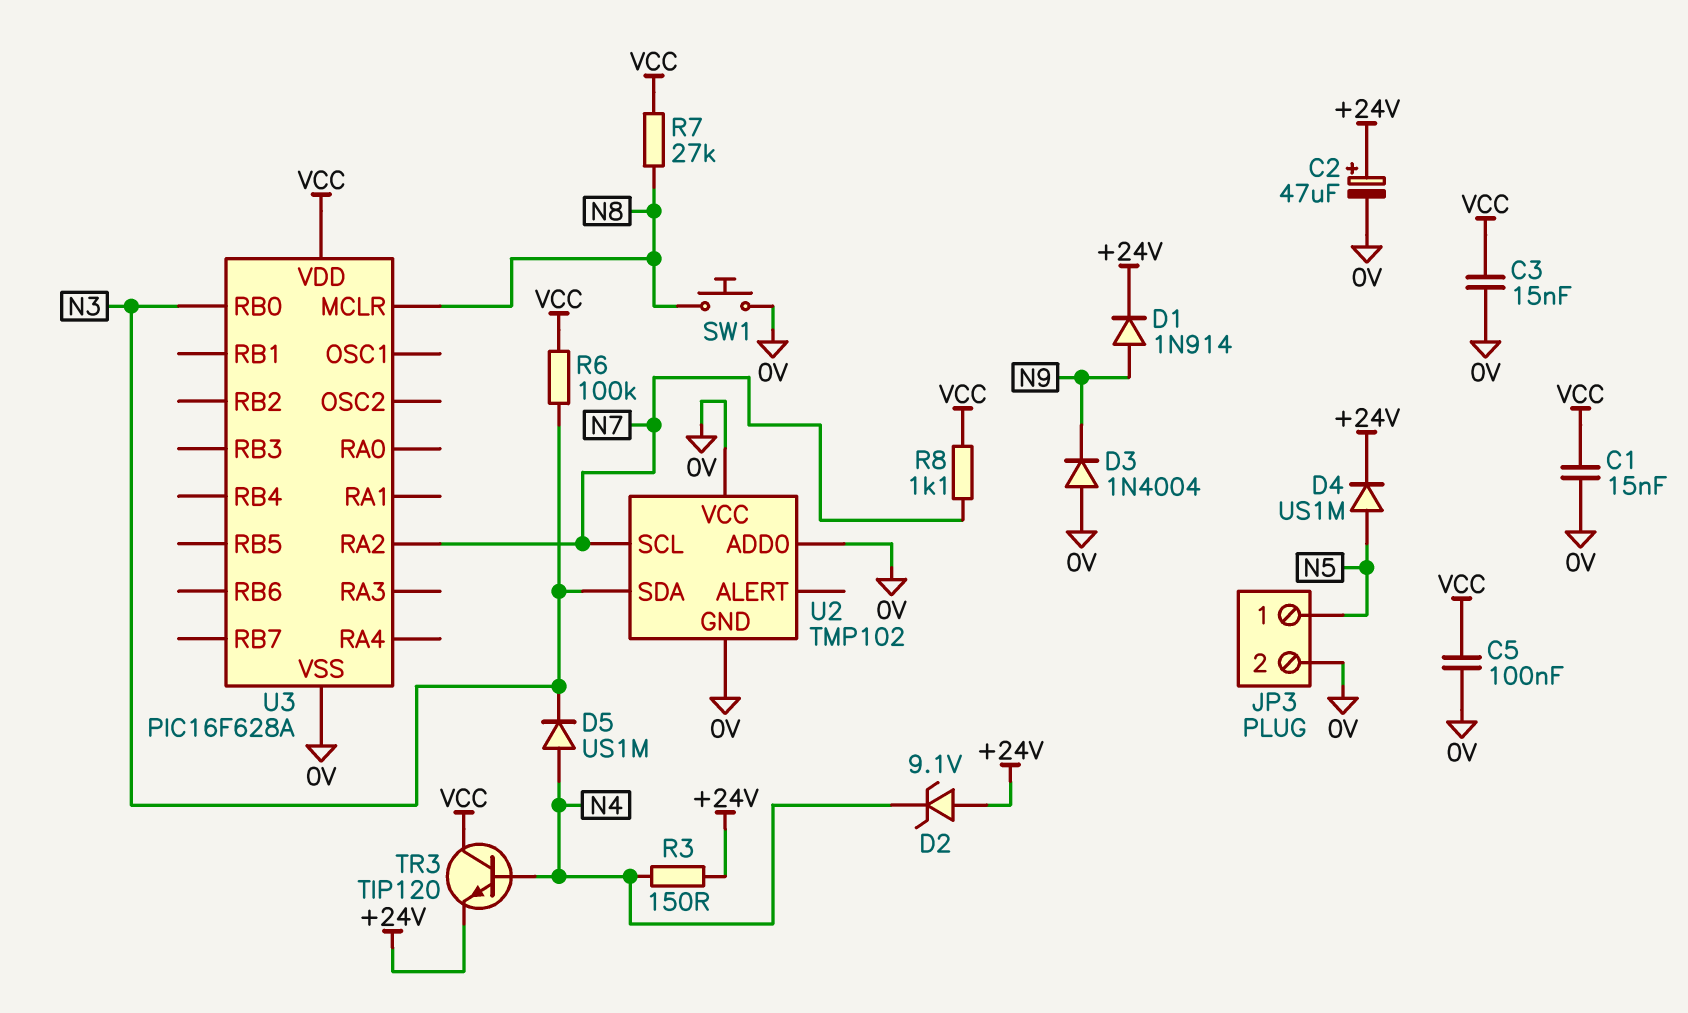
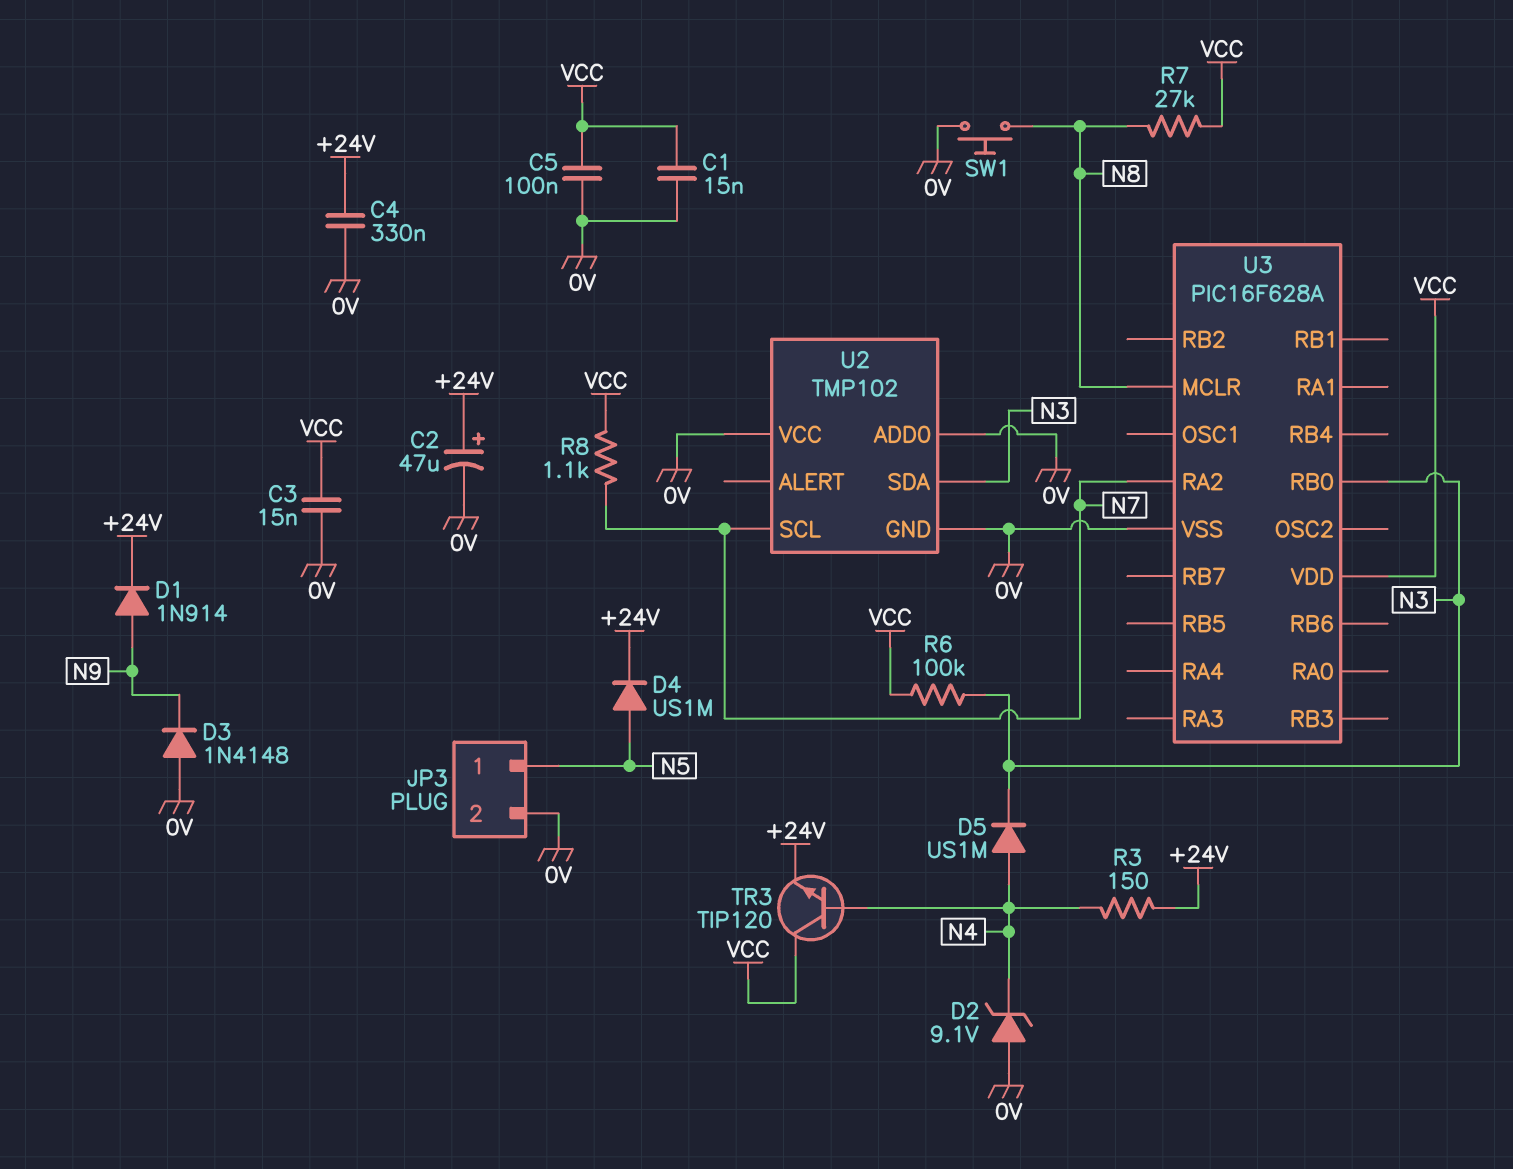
C4: none -> 330nF (+24V, 0V)
D2: zener 9.1V (A +24V, K N4) -> zener 9.1V (A 0V, K N4)
D3: diode 1N4004 (A 0V, K N9) -> diode 1N4148 (A 0V, K N9)

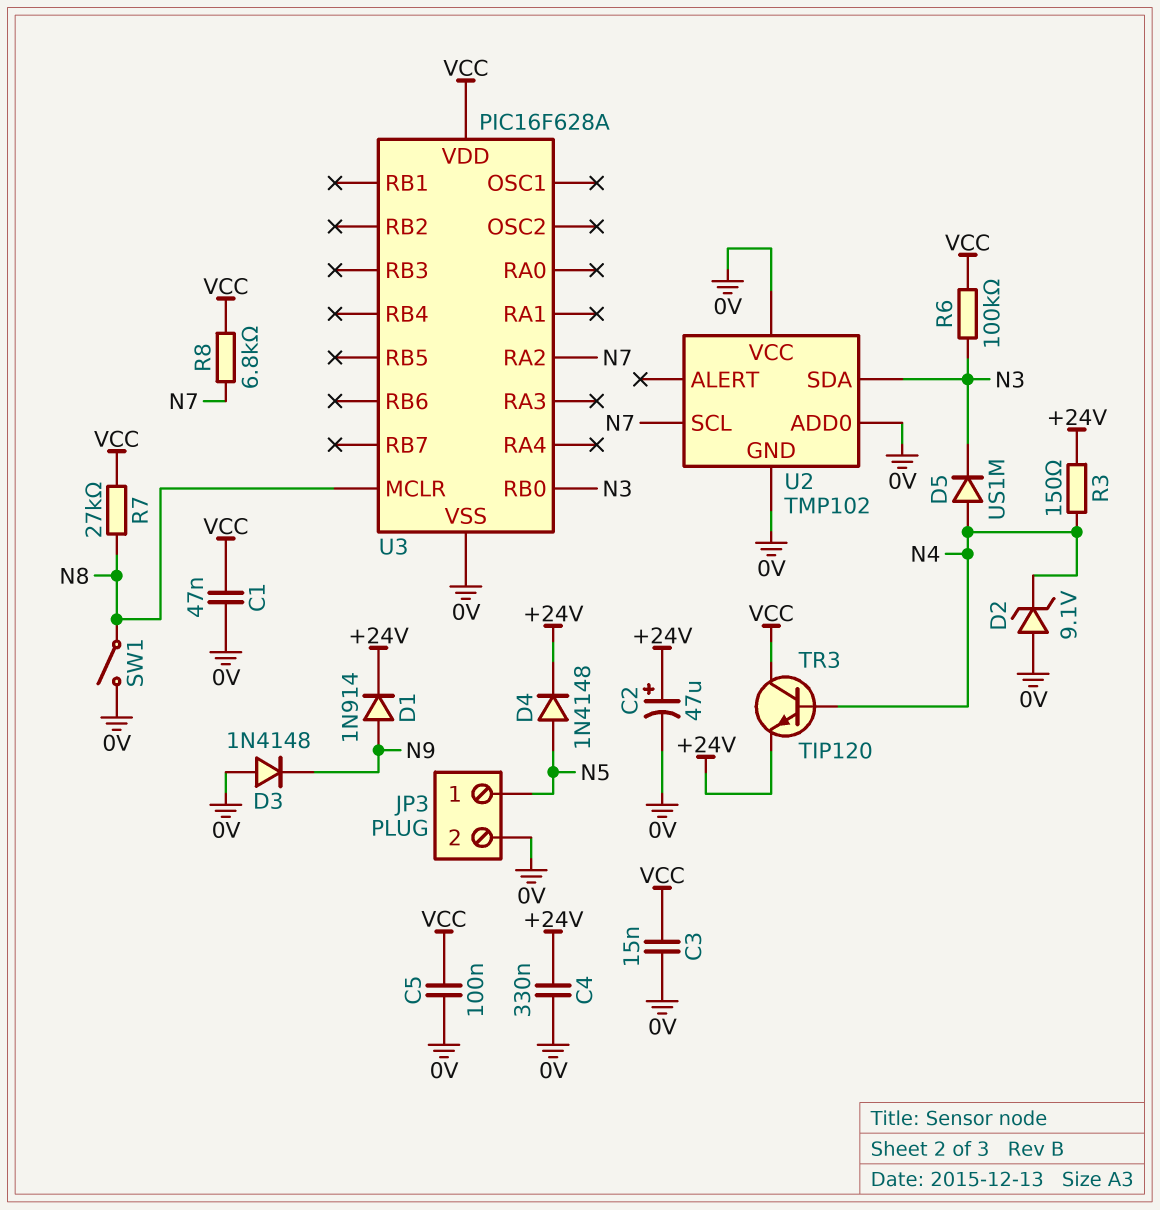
C1: 15nF (0V, VCC) -> 47nF (0V, VCC)
D4: diode US1M (A N5, K +24V) -> diode 1N4148 (A N5, K +24V)
R8: 1.1k (N7, VCC) -> 6.8k (N7, VCC)
SW1: button (0V, N8) -> switch (0V, N8)

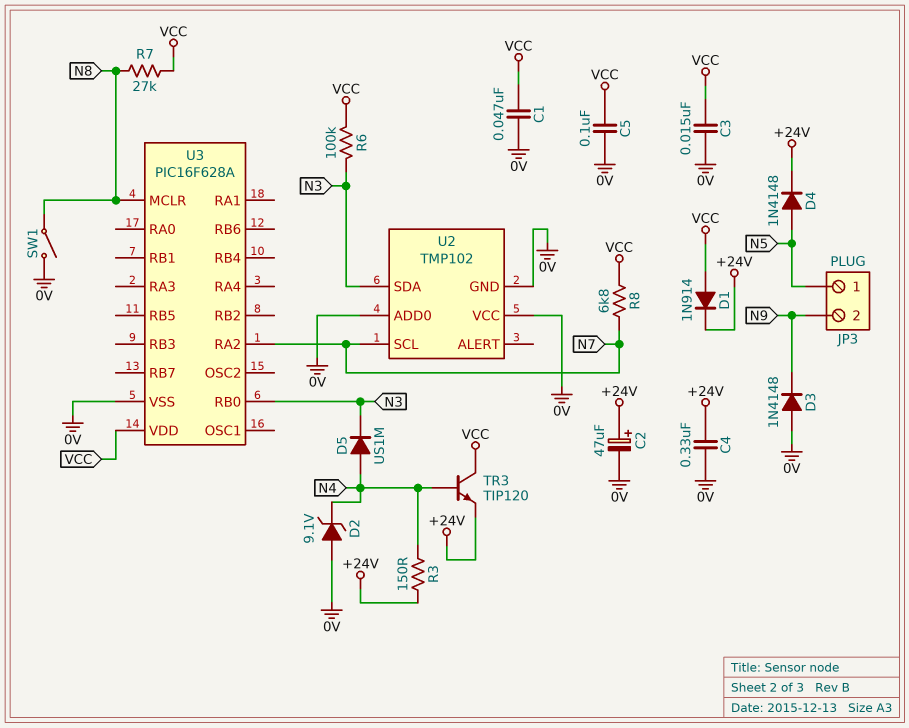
D1: diode 1N914 (A N9, K +24V) -> diode 1N914 (A VCC, K +24V)
JP3 pin 2: 0V -> N9

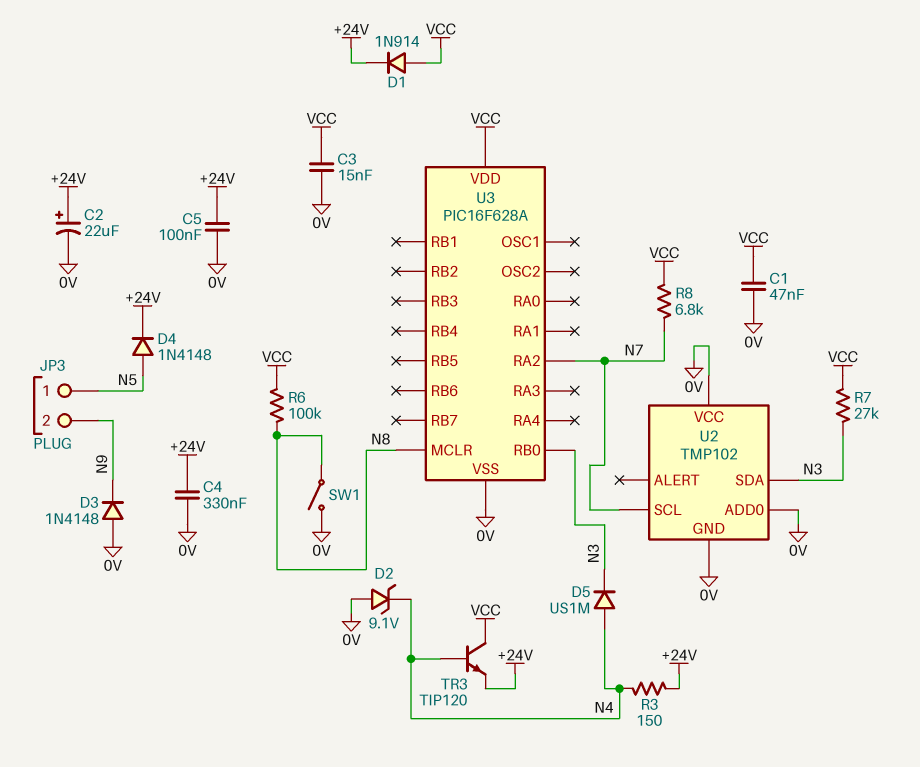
C2: 47uF (plus +24V, minus 0V) -> 22uF (plus +24V, minus 0V)
C5: 100nF (0V, VCC) -> 100nF (+24V, 0V)
R6: 100k (N3, VCC) -> 100k (N8, VCC)
R7: 27k (N8, VCC) -> 27k (N3, VCC)

